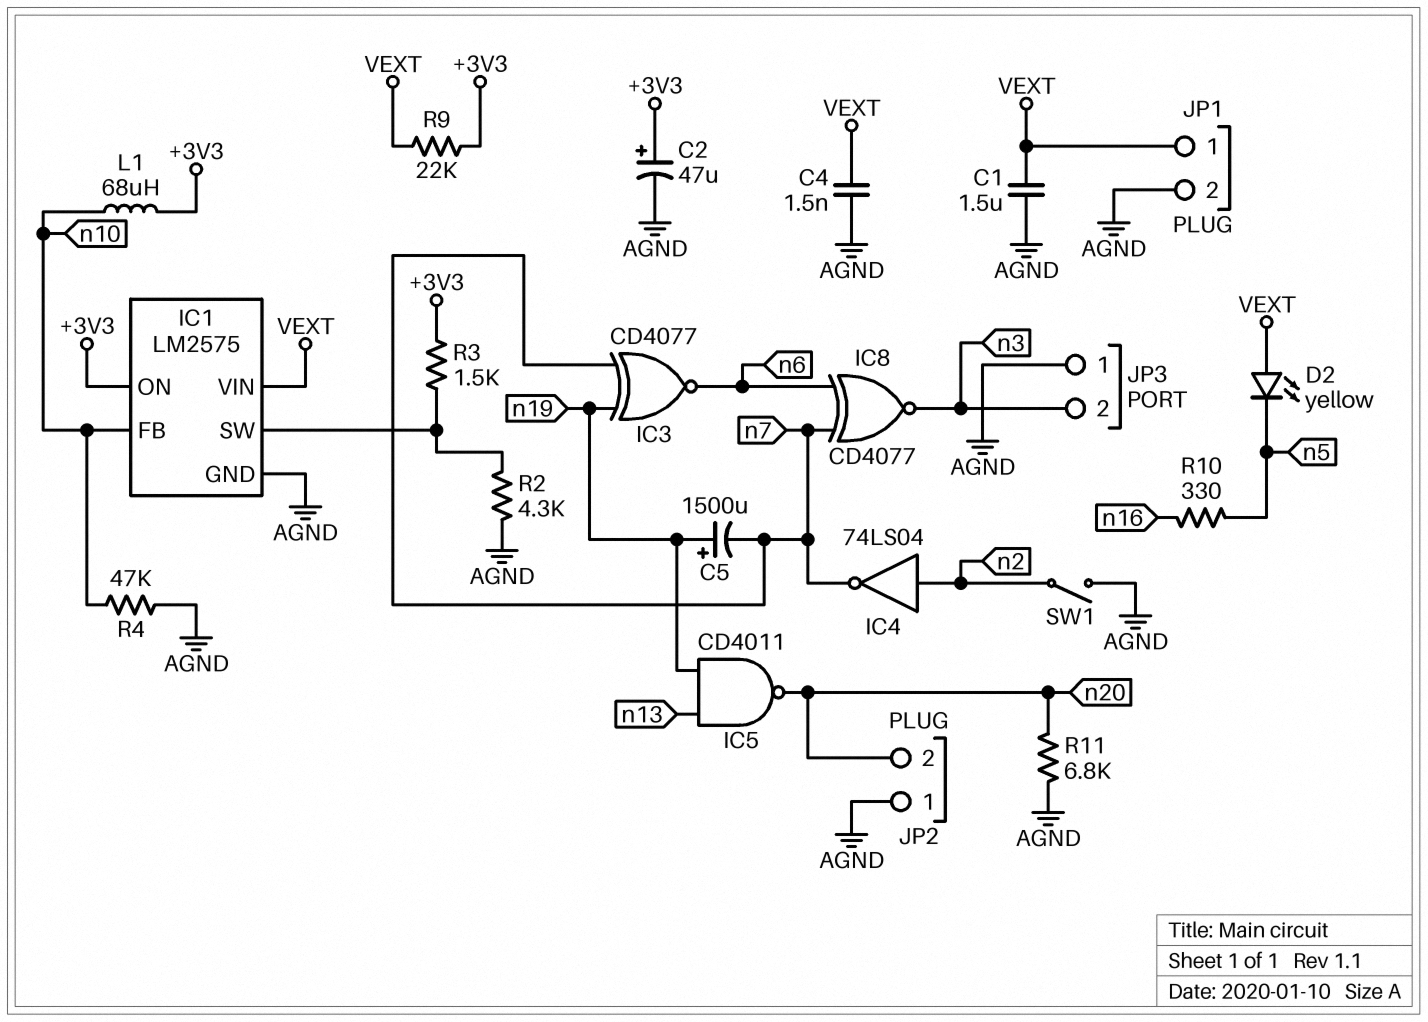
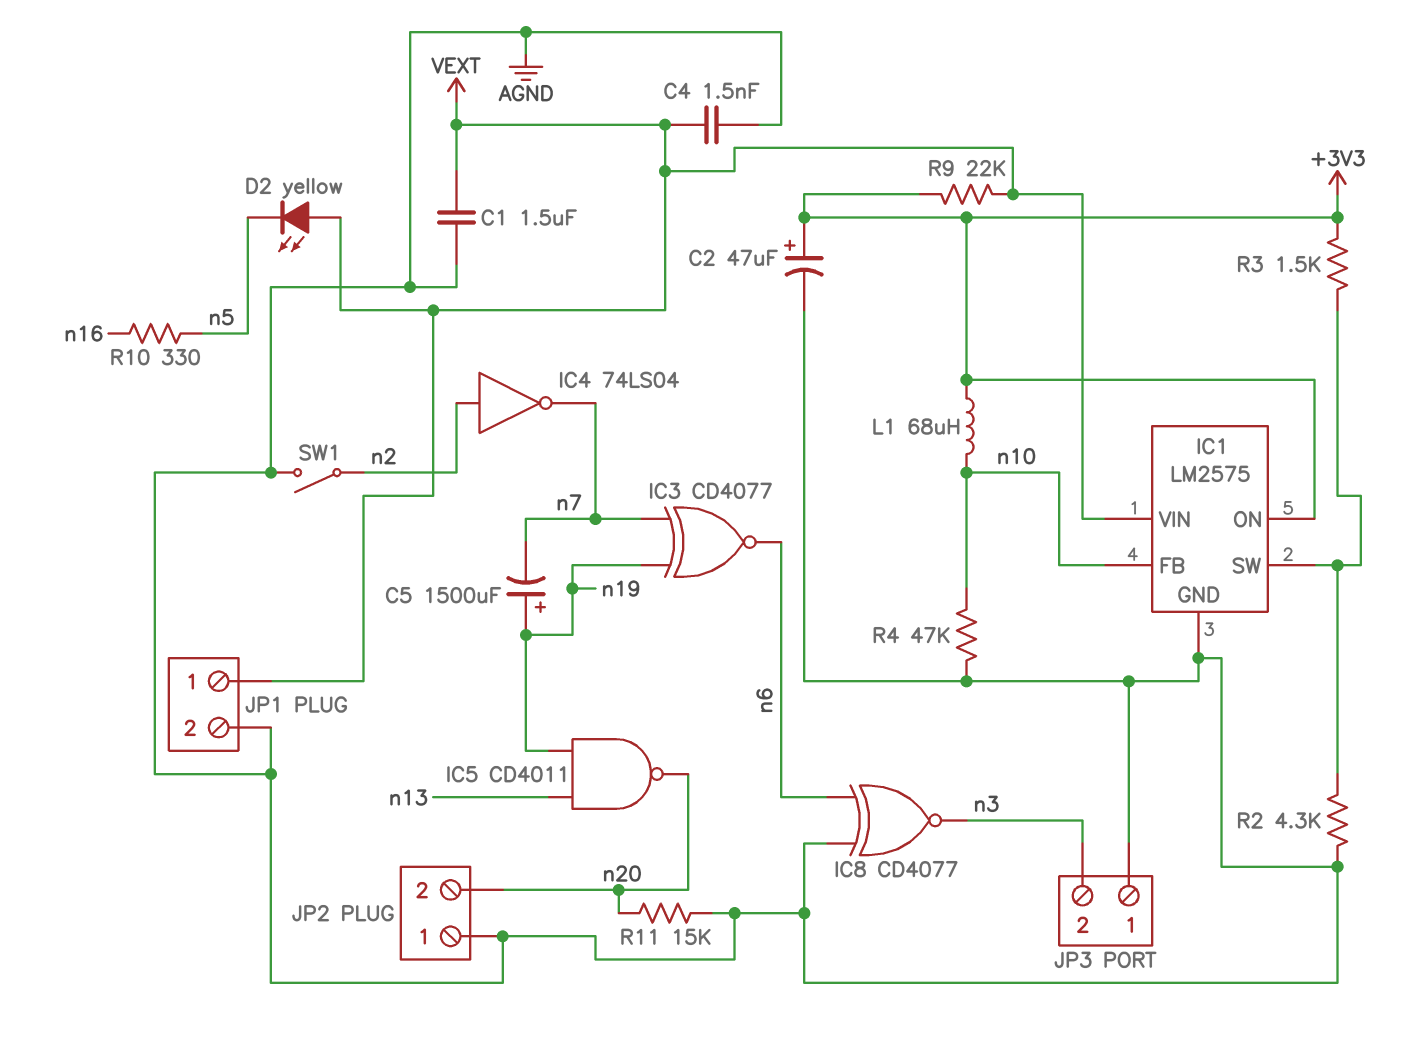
IC8: XNOR CD4077 (in n6, in n7, out n3) -> XNOR CD4077 (in AGND, in n6, out n3)
R11: 6.8k (AGND, n20) -> 15k (AGND, n20)

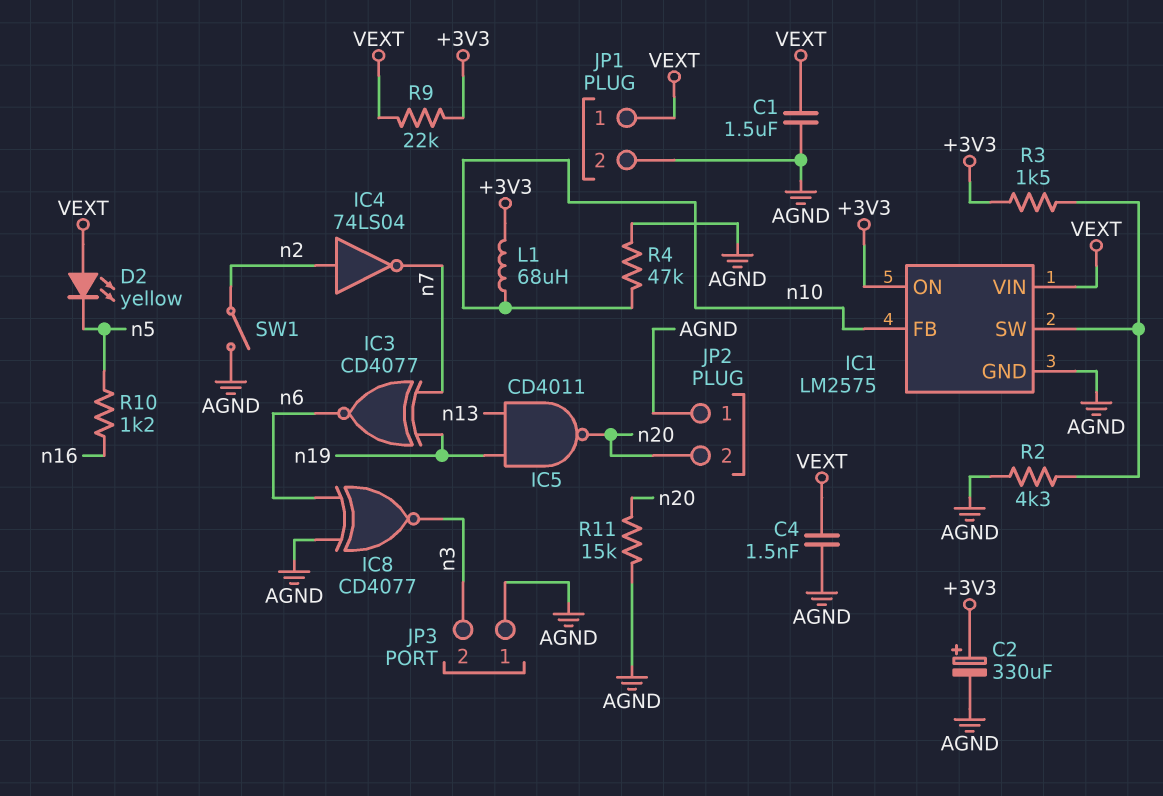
C2: 47uF (plus +3V3, minus AGND) -> 330uF (plus +3V3, minus AGND)
C5: 1500uF (plus n19, minus n7) -> none
R10: 330 (n5, n16) -> 1.2k (n5, n16)

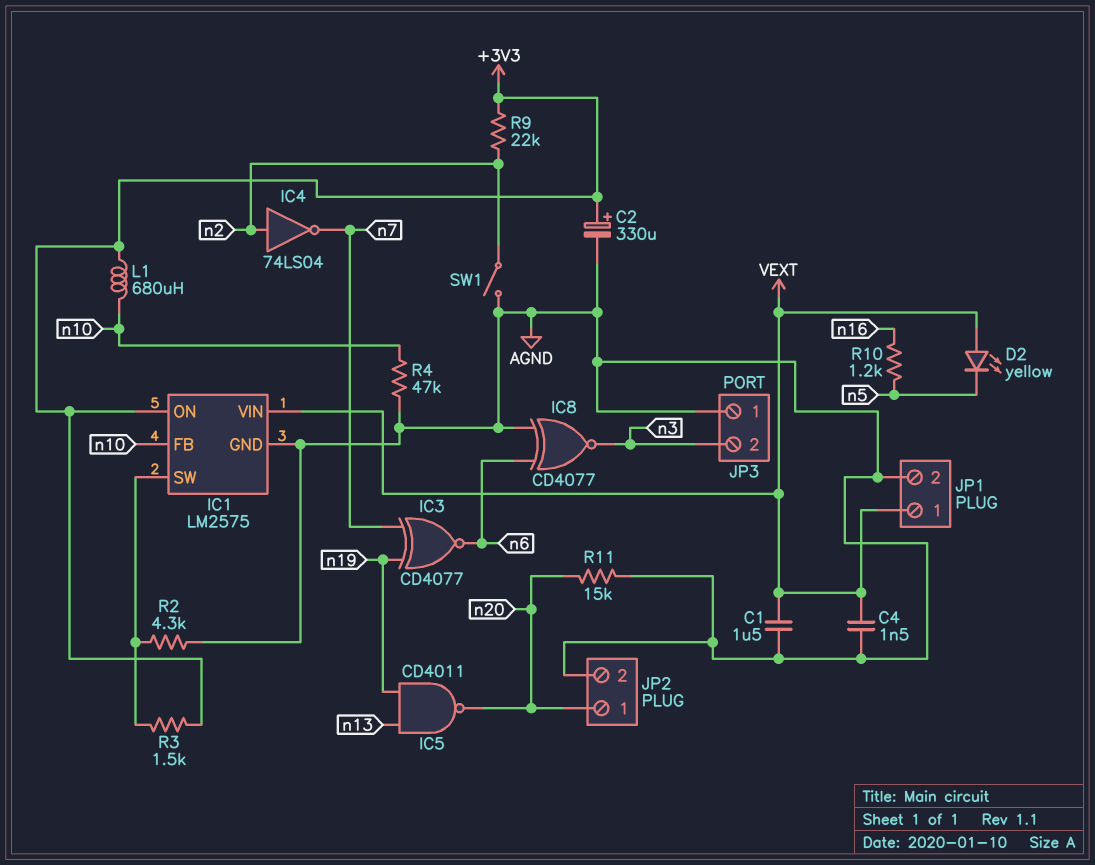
JP2 pin 1: AGND -> n20
JP2 pin 2: n20 -> AGND
L1: 68uH (+3V3, n10) -> 680uH (+3V3, n10)
R9: 22k (+3V3, VEXT) -> 22k (+3V3, n2)

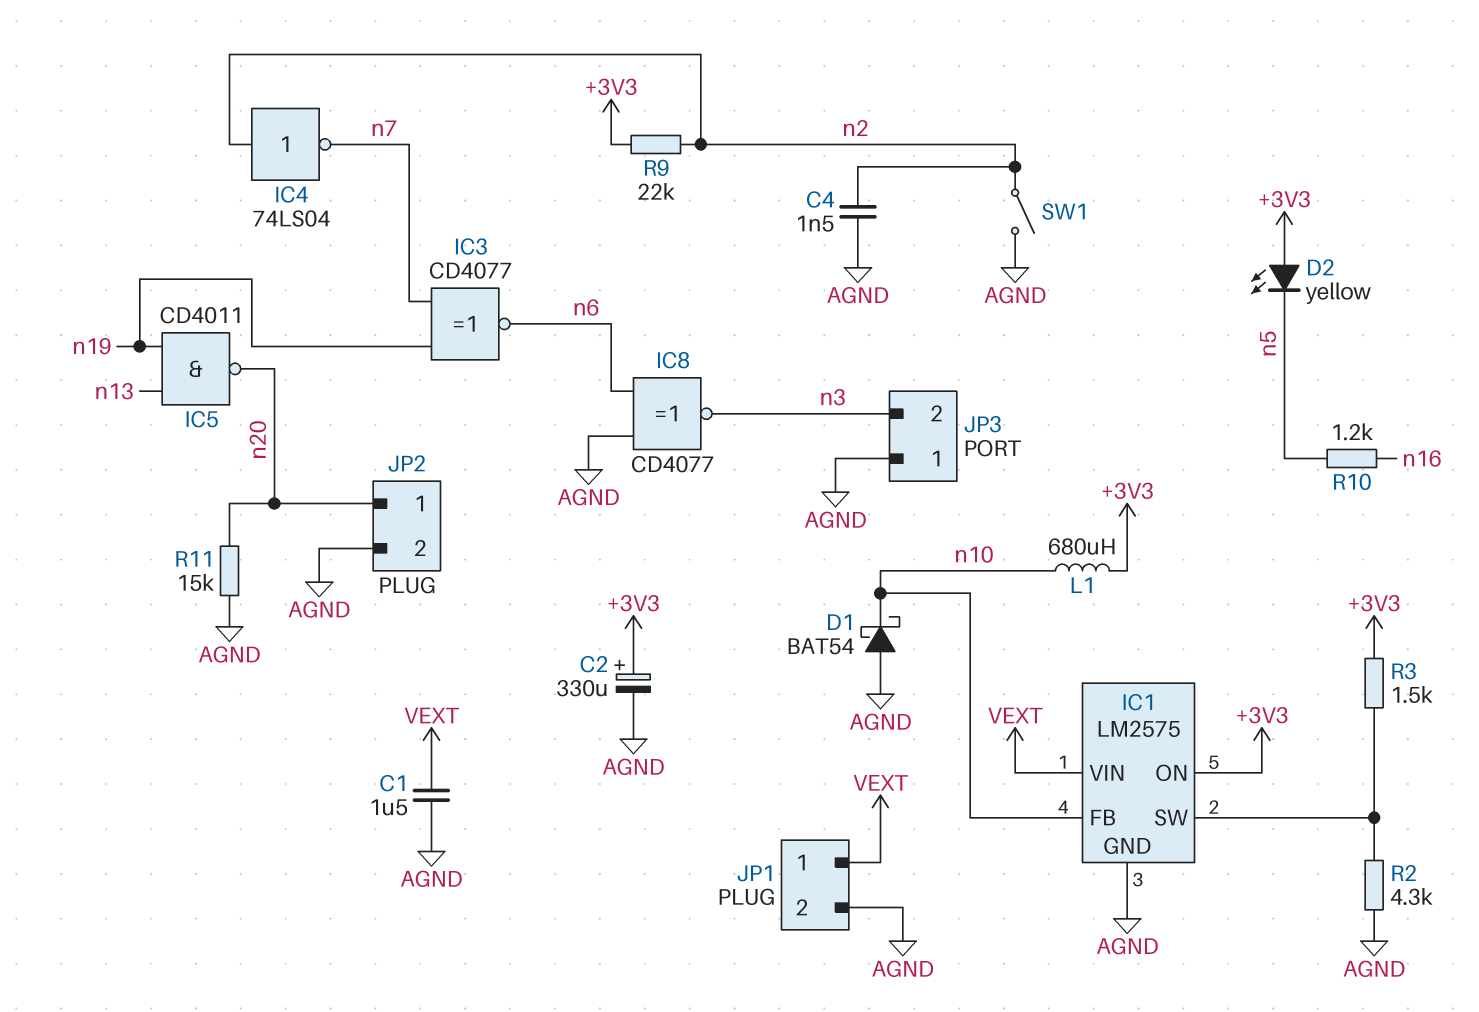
C4: 1.5nF (AGND, VEXT) -> 1.5nF (AGND, n2)
D1: none -> schottky BAT54 (A AGND, K n10)
D2: LED yellow (A VEXT, K n5) -> LED yellow (A +3V3, K n5)
R4: 47k (AGND, n10) -> none

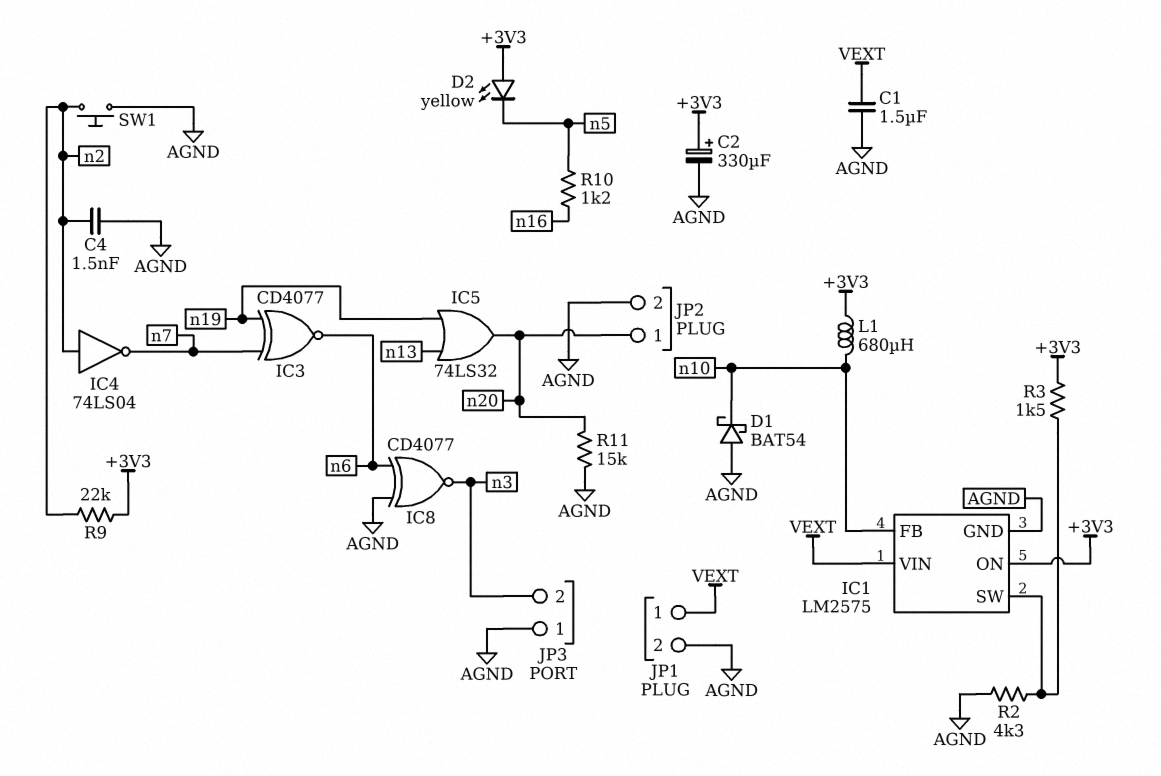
IC5: NAND CD4011 (in n13, in n19, out n20) -> OR 74LS32 (in n13, in n19, out n20)
SW1: switch (AGND, n2) -> button (AGND, n2)

